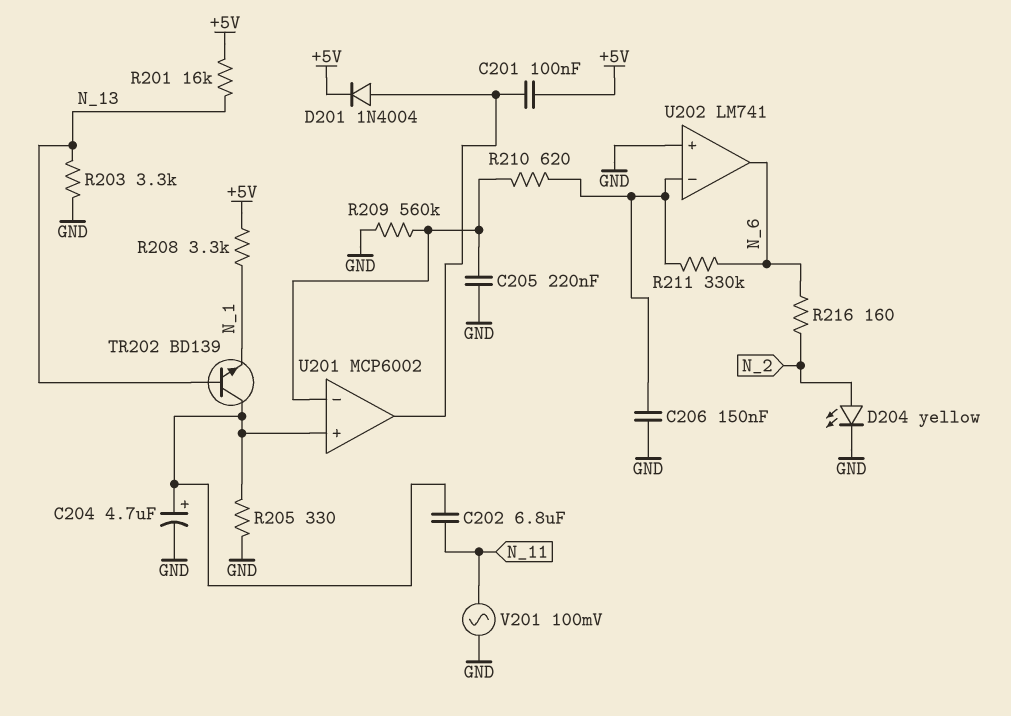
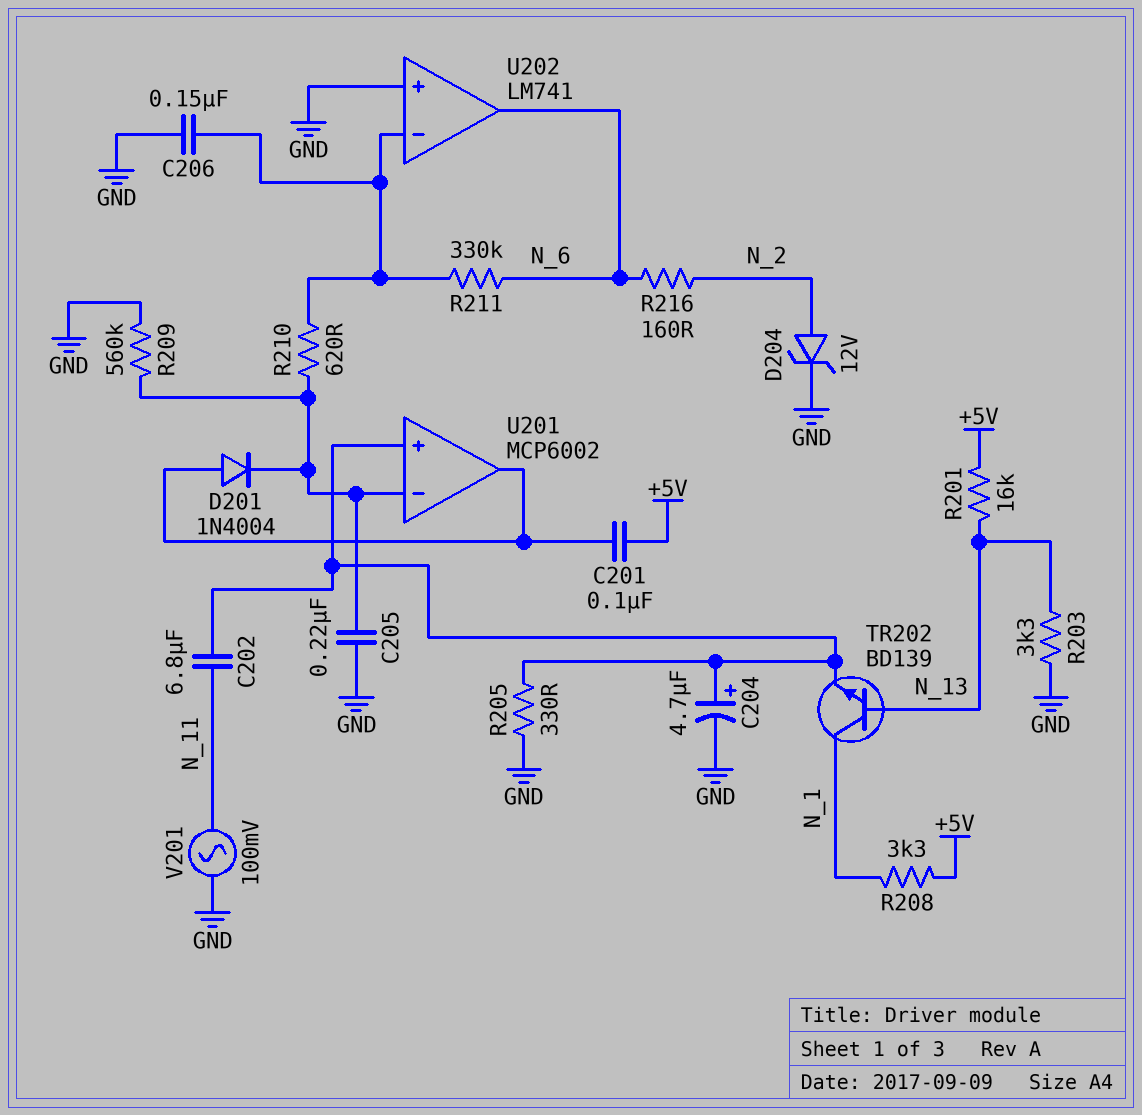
D201: diode 1N4004 (A U201/out, K +5V) -> diode 1N4004 (A U201/out, K U201/in-)
D204: LED yellow (A N_2, K GND) -> zener 12V (A N_2, K GND)
TR202: NPN BD139 (B N_13, C U201/in+, E N_1) -> NPN BD139 (B N_13, C N_1, E U201/in+)

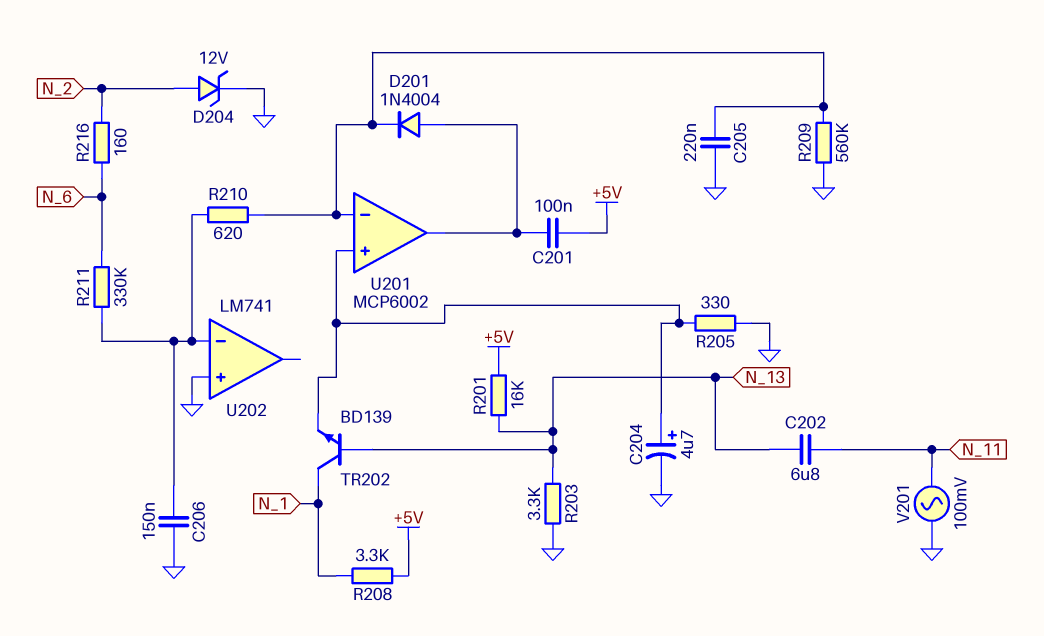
C202: 6.8uF (N_11, U201/in+) -> 6.8uF (N_11, N_13)
U202 pin out: N_6 -> none

